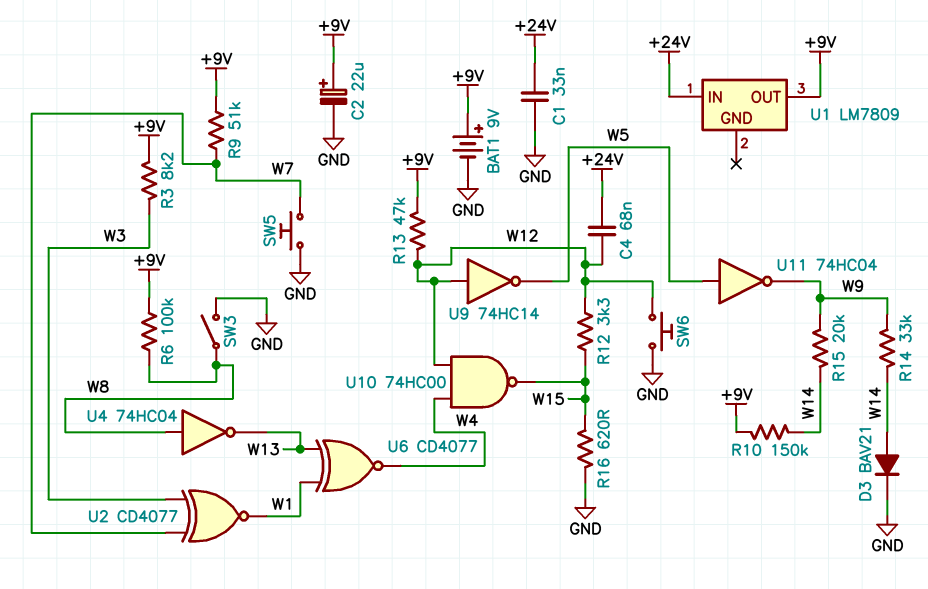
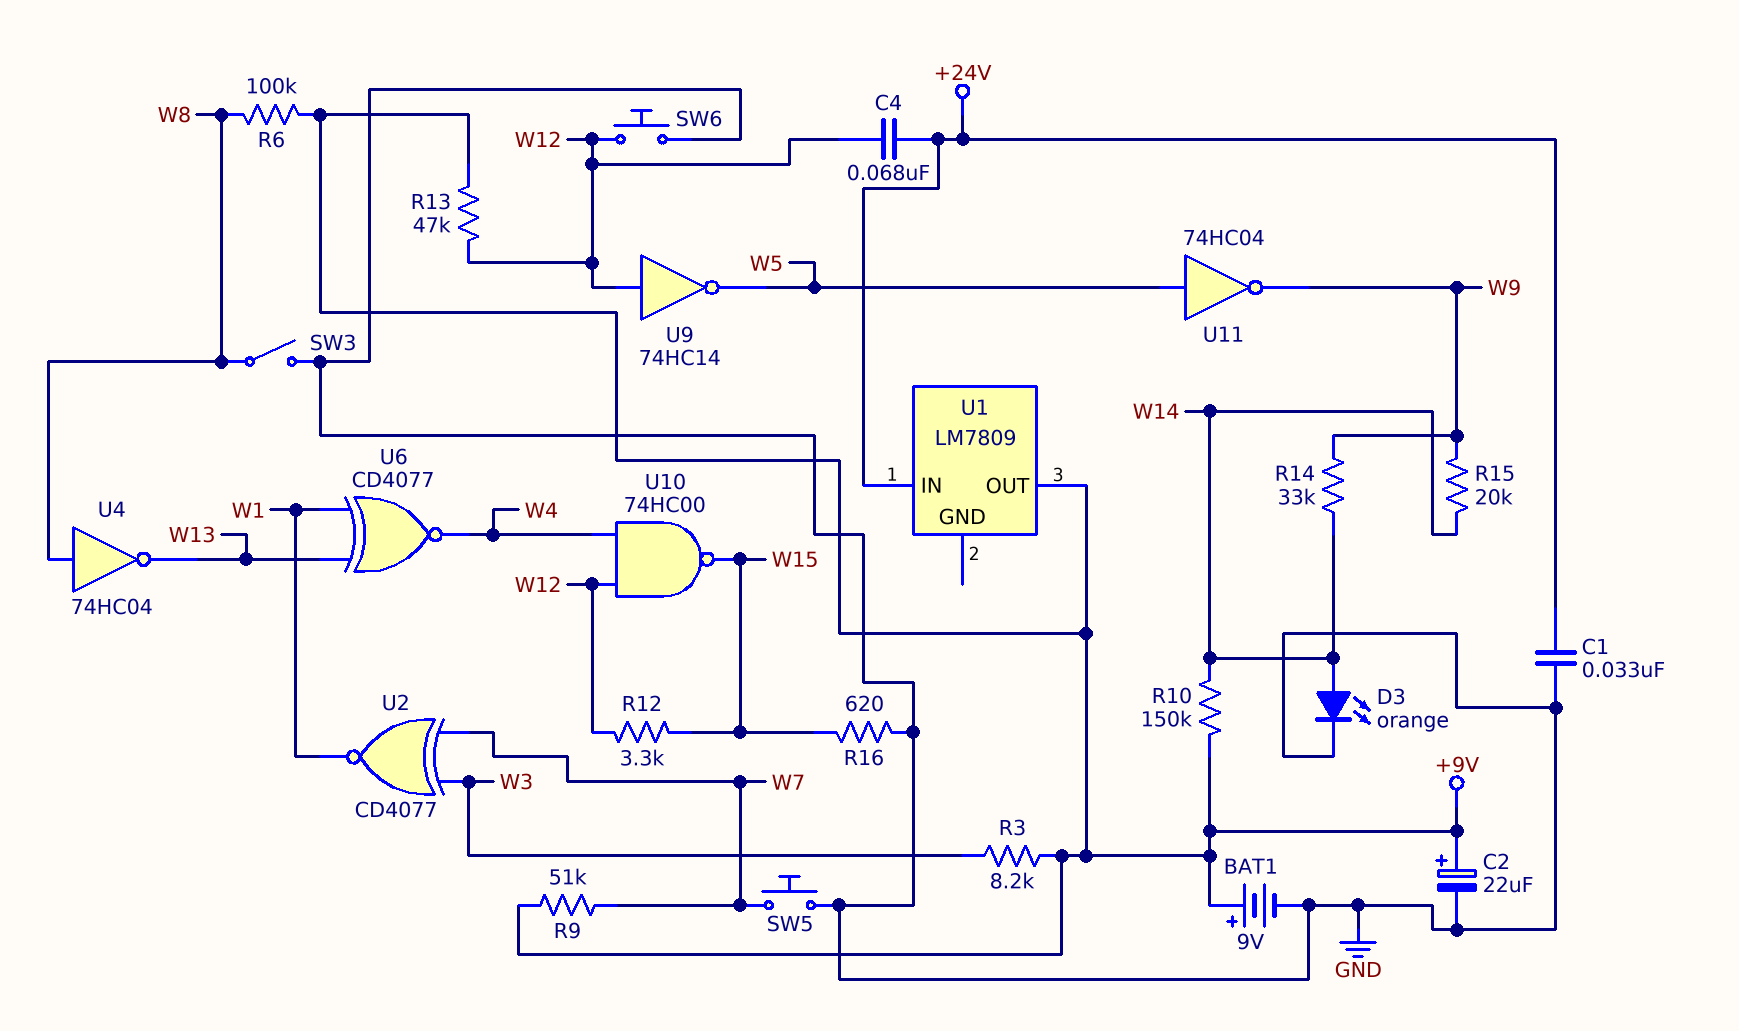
D3: diode BAV21 (A W14, K GND) -> LED orange (A W14, K GND)

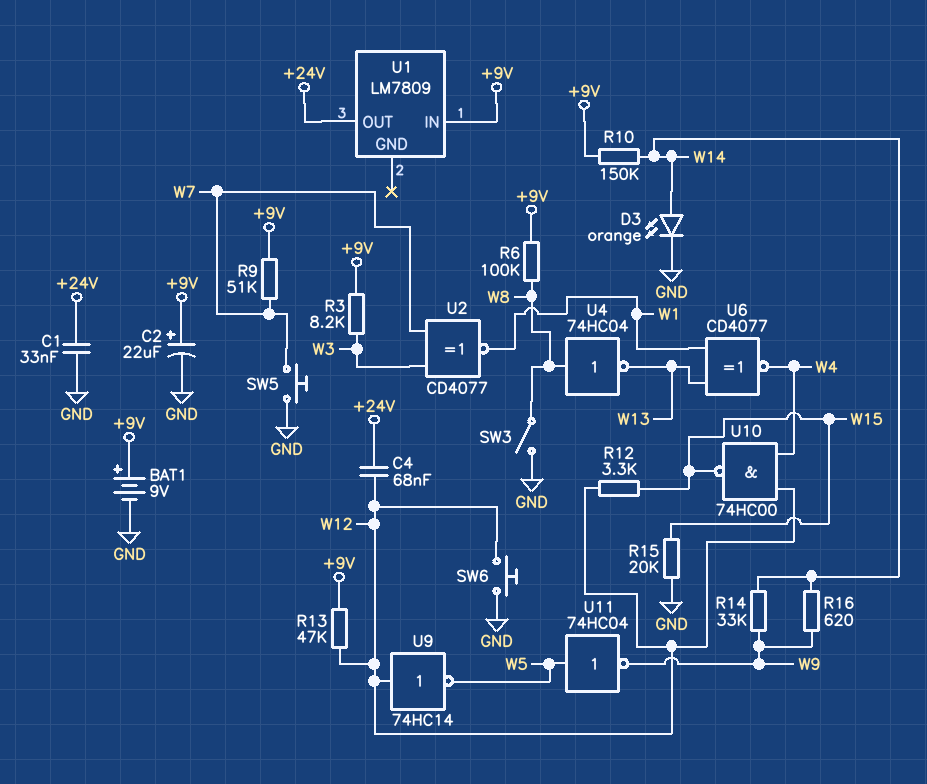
R15: 20k (W9, W14) -> 20k (GND, W15)
R16: 620 (GND, W15) -> 620 (W9, W14)
U1 pin IN: +24V -> +9V
U1 pin OUT: +9V -> +24V

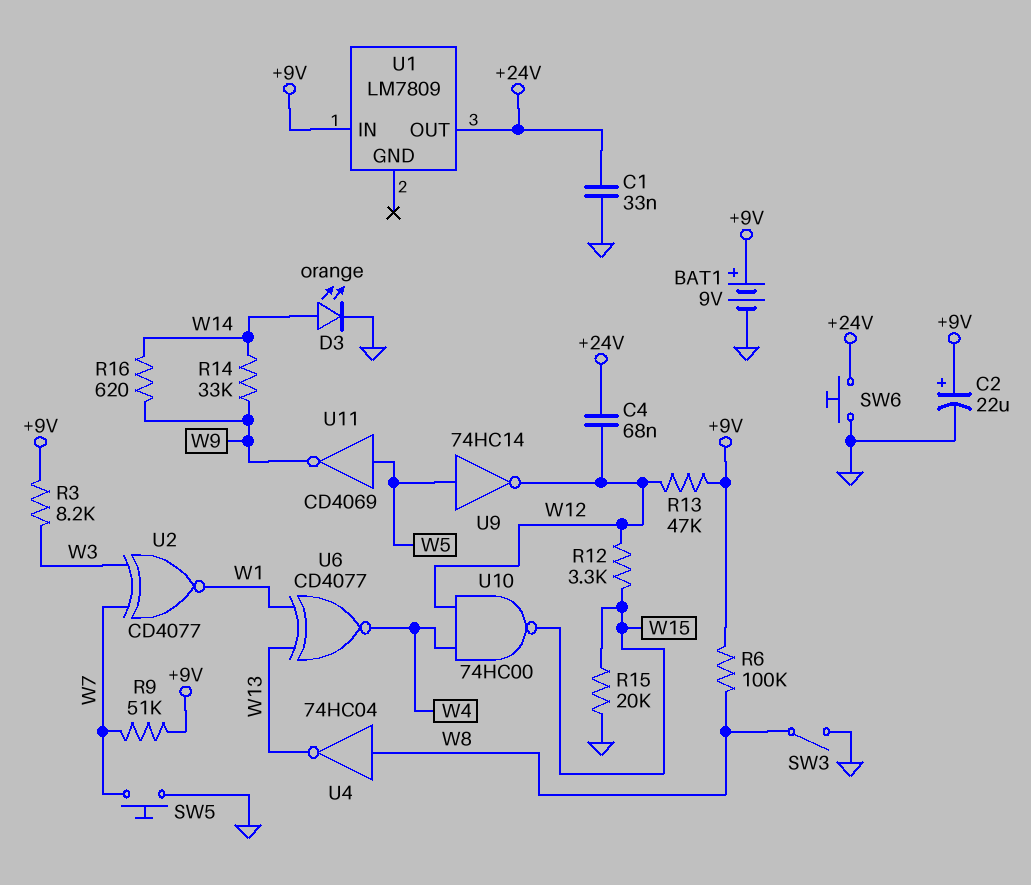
R10: 150k (+9V, W14) -> none
SW6: button (GND, W12) -> button (+24V, GND)
U9: NOT 74HC14 (in W12, out W5) -> NOT 74HC14 (in W5, out W12)
U11: NOT 74HC04 (in W5, out W9) -> NOT CD4069 (in W5, out W9)

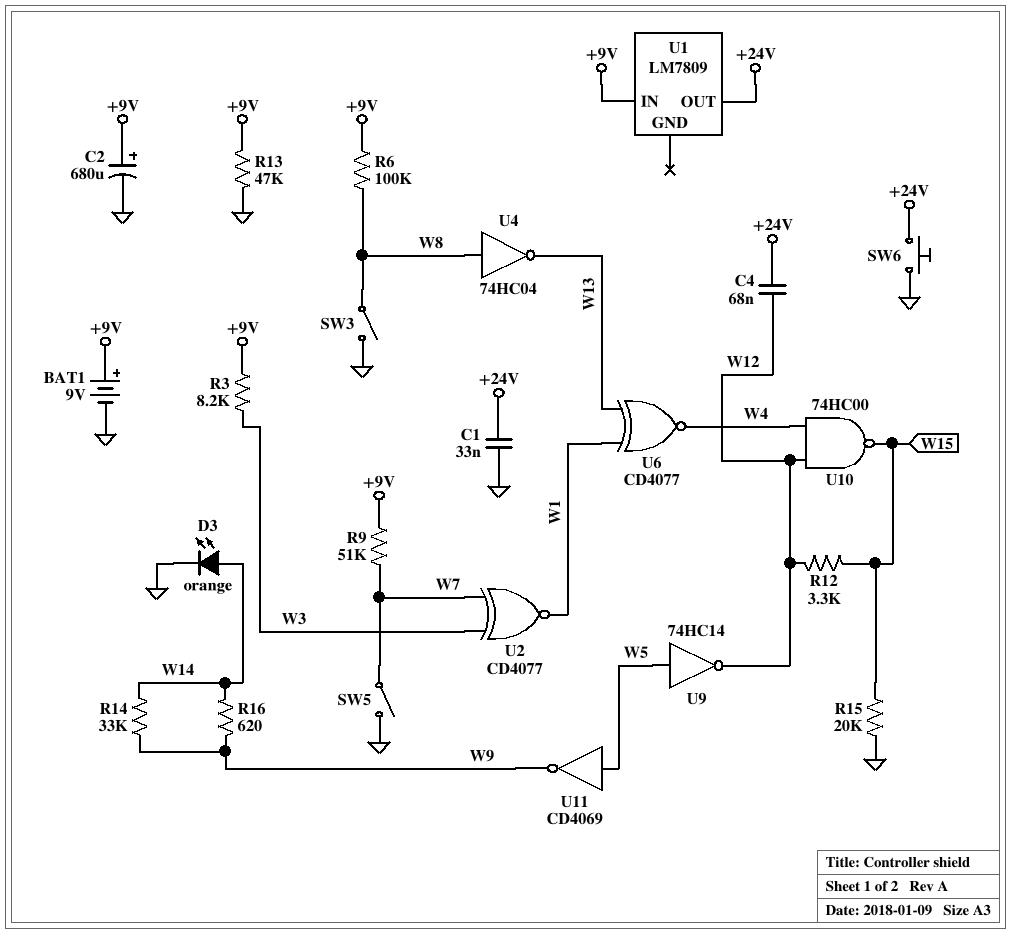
C2: 22uF (plus +9V, minus GND) -> 680uF (plus +9V, minus GND)
R13: 47k (+9V, W12) -> 47k (+9V, GND)
SW5: button (GND, W7) -> switch (GND, W7)

